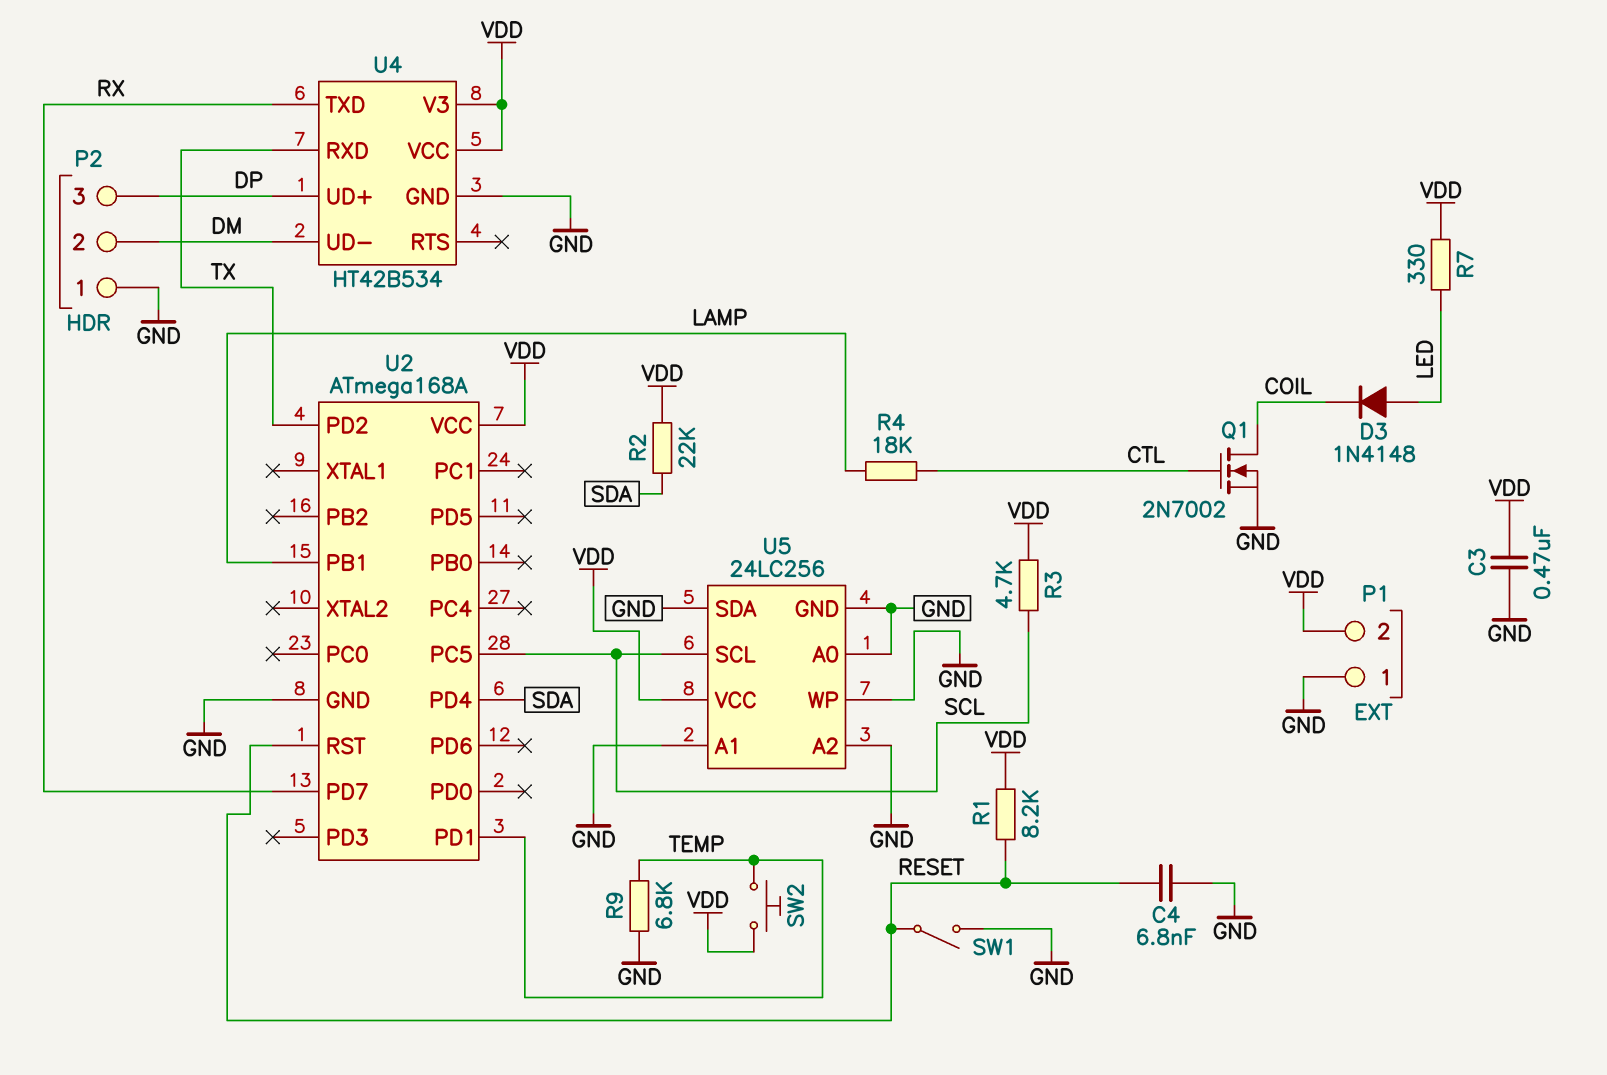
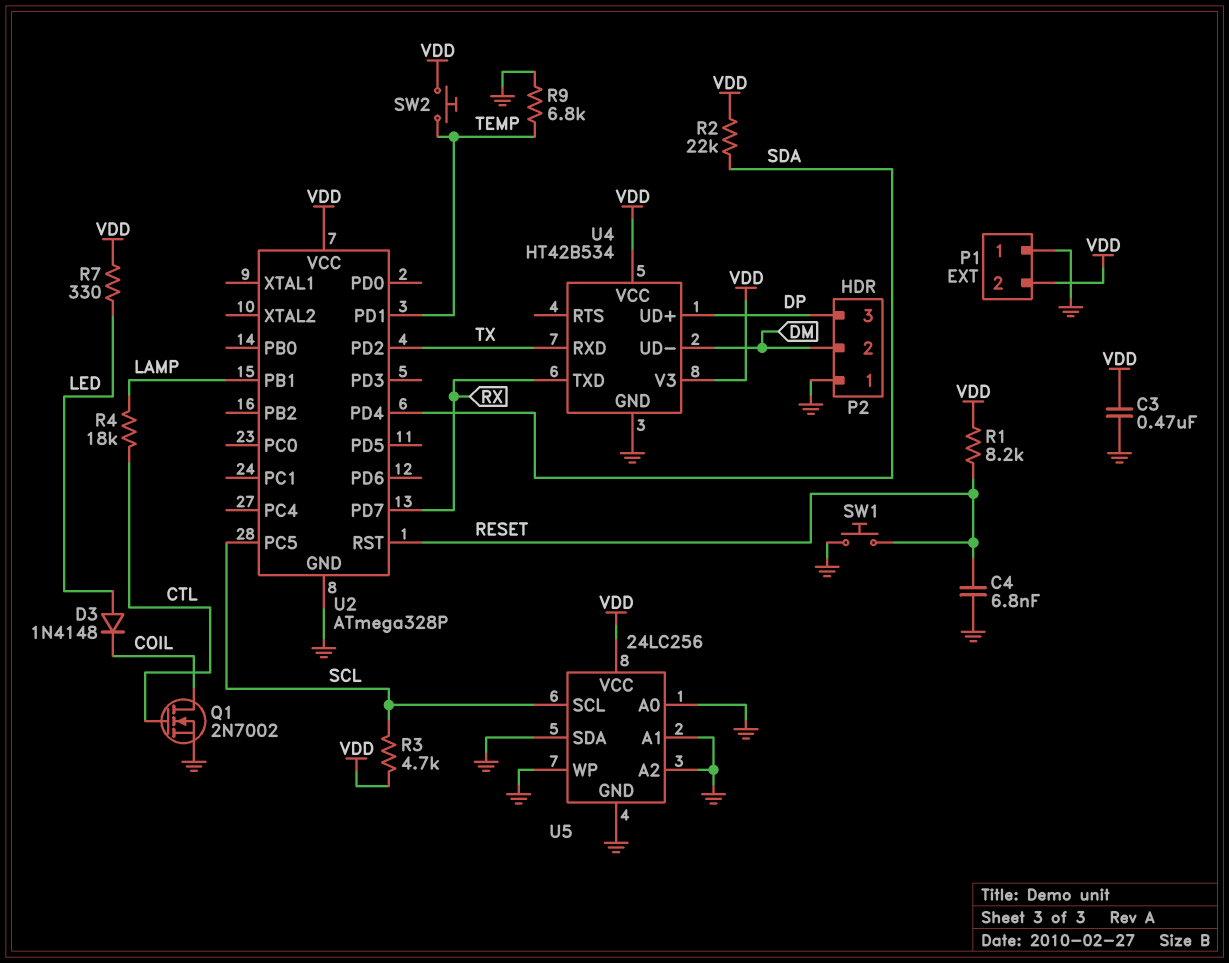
SW1: switch (GND, RESET) -> button (GND, RESET)
U2: ATmega168A -> ATmega328P

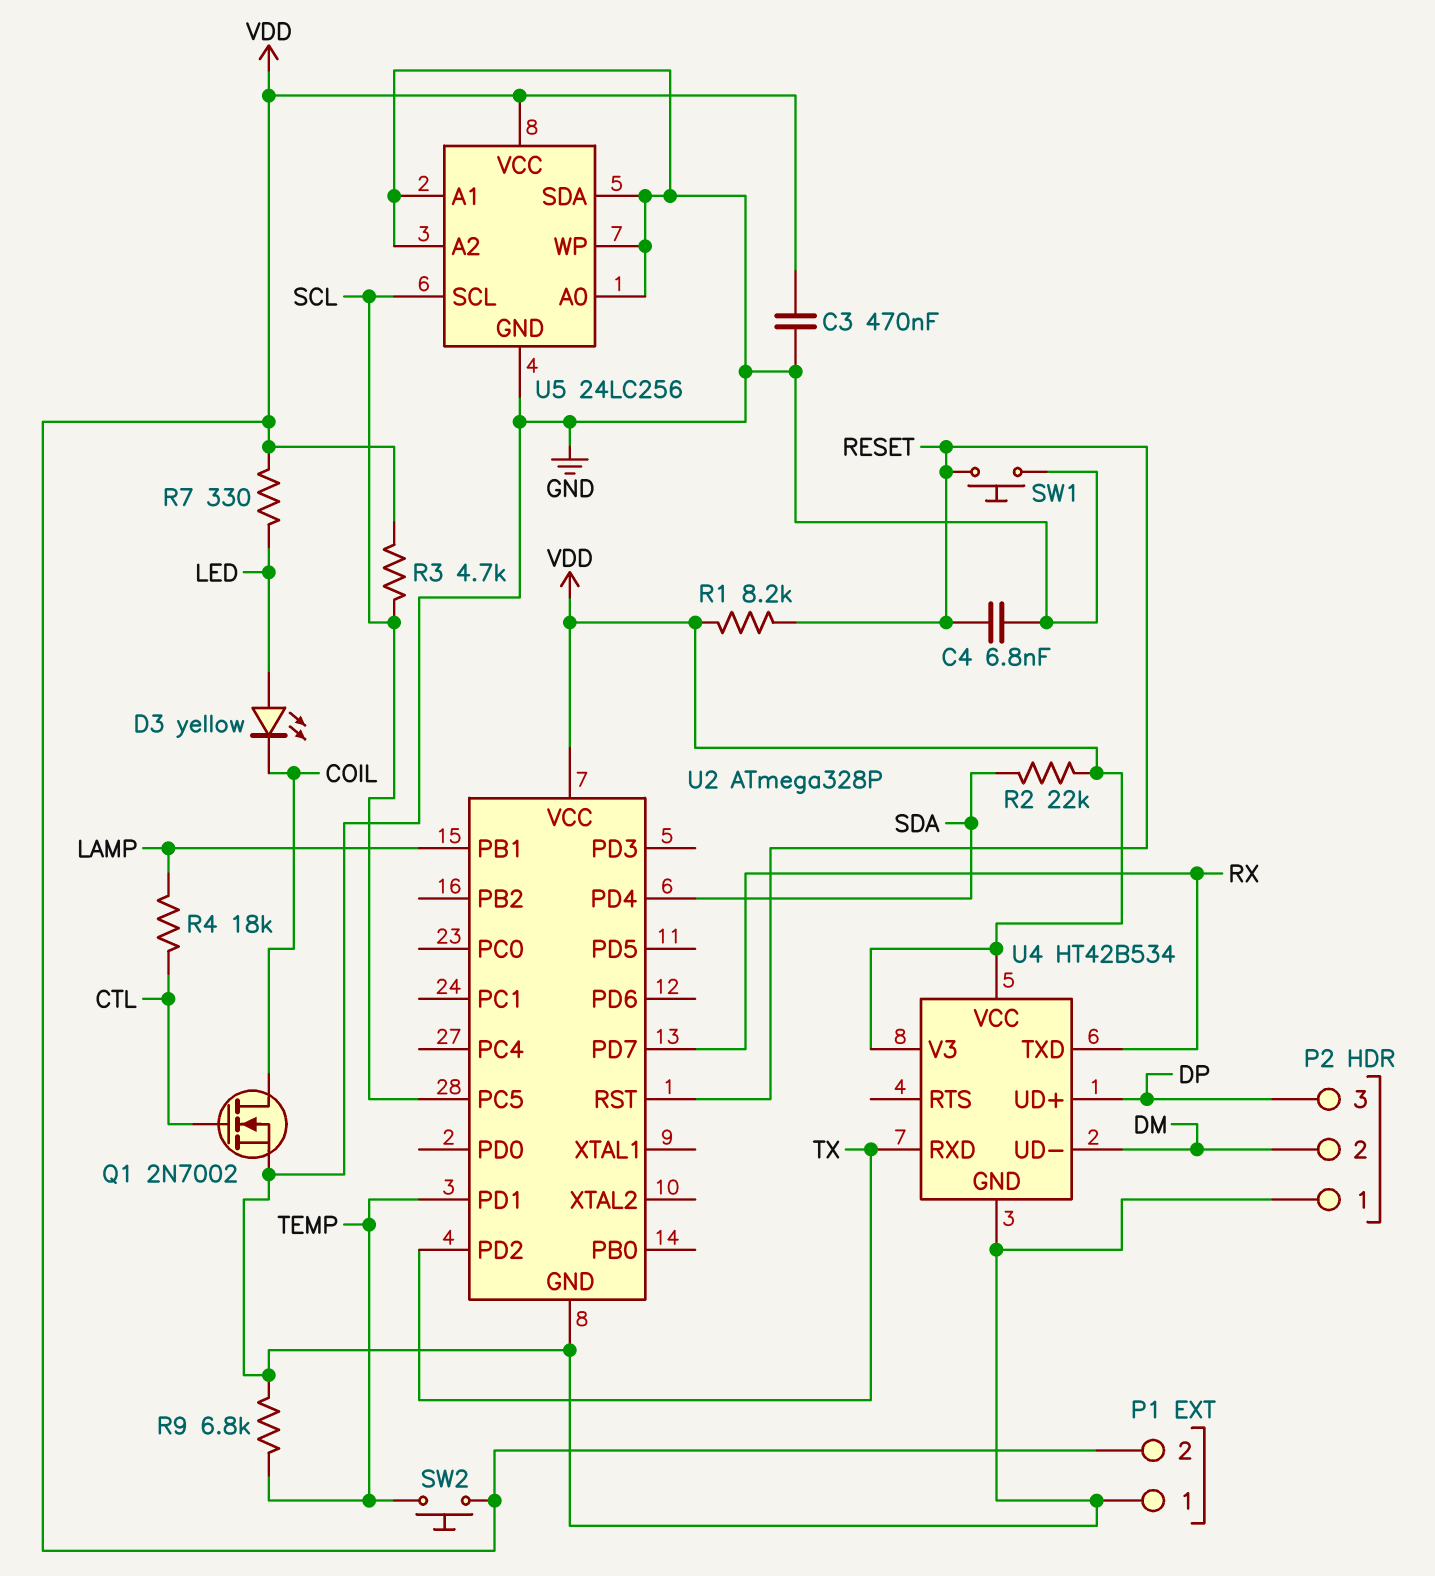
D3: diode 1N4148 (A LED, K COIL) -> LED yellow (A LED, K COIL)

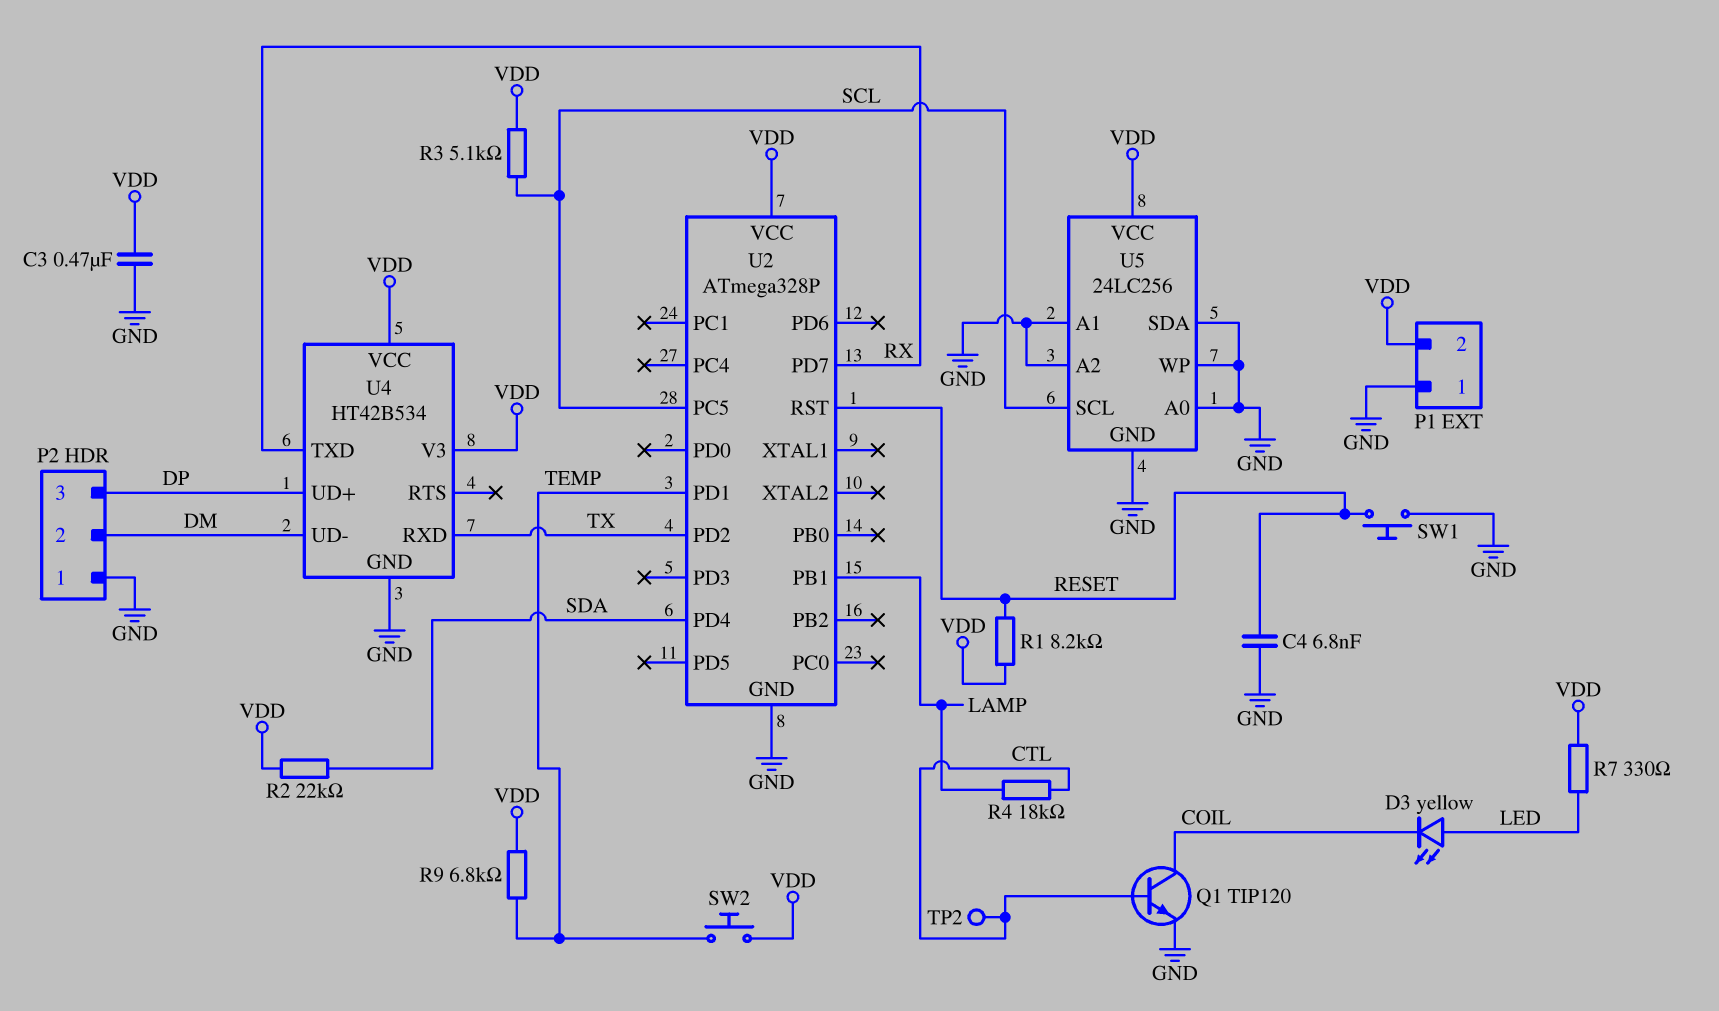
Q1: NMOS 2N7002 (G CTL, D COIL, S GND) -> NPN TIP120 (B CTL, C COIL, E GND)
R3: 4.7k (SCL, VDD) -> 5.1k (SCL, VDD)
R9: 6.8k (GND, TEMP) -> 6.8k (TEMP, VDD)
TP2: none -> test point (CTL)

